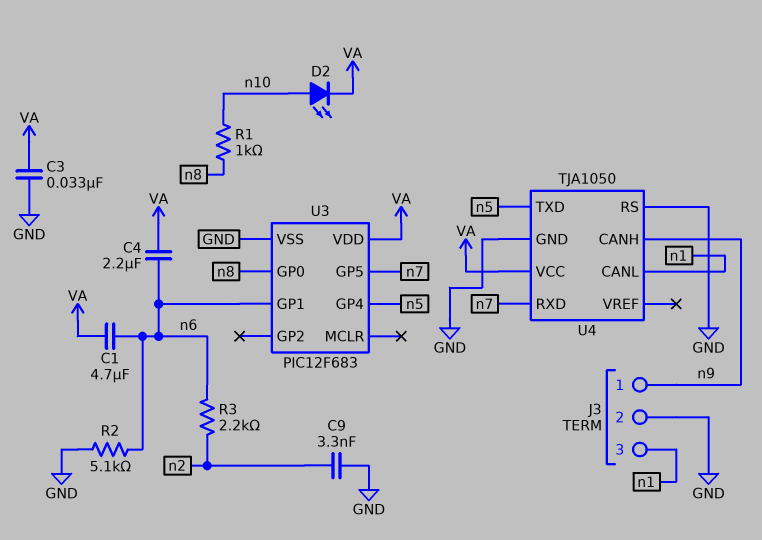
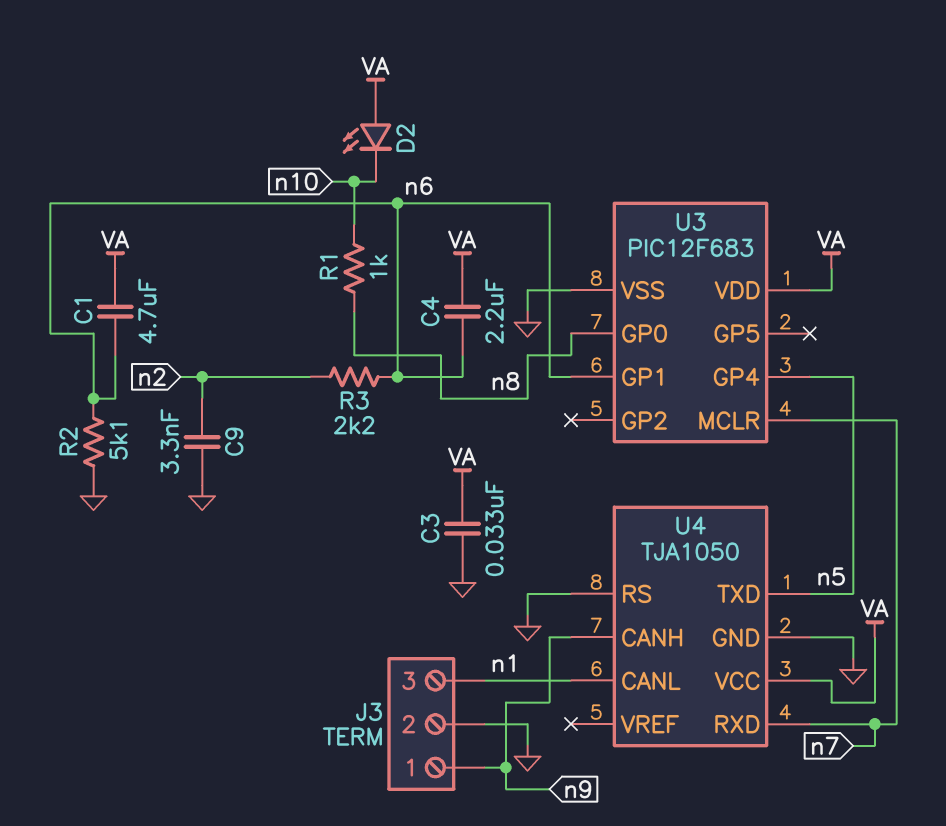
D2: LED (A n10, K VA) -> LED (A VA, K n10)
U3 pin GP5: n7 -> none
U3 pin MCLR: none -> n7

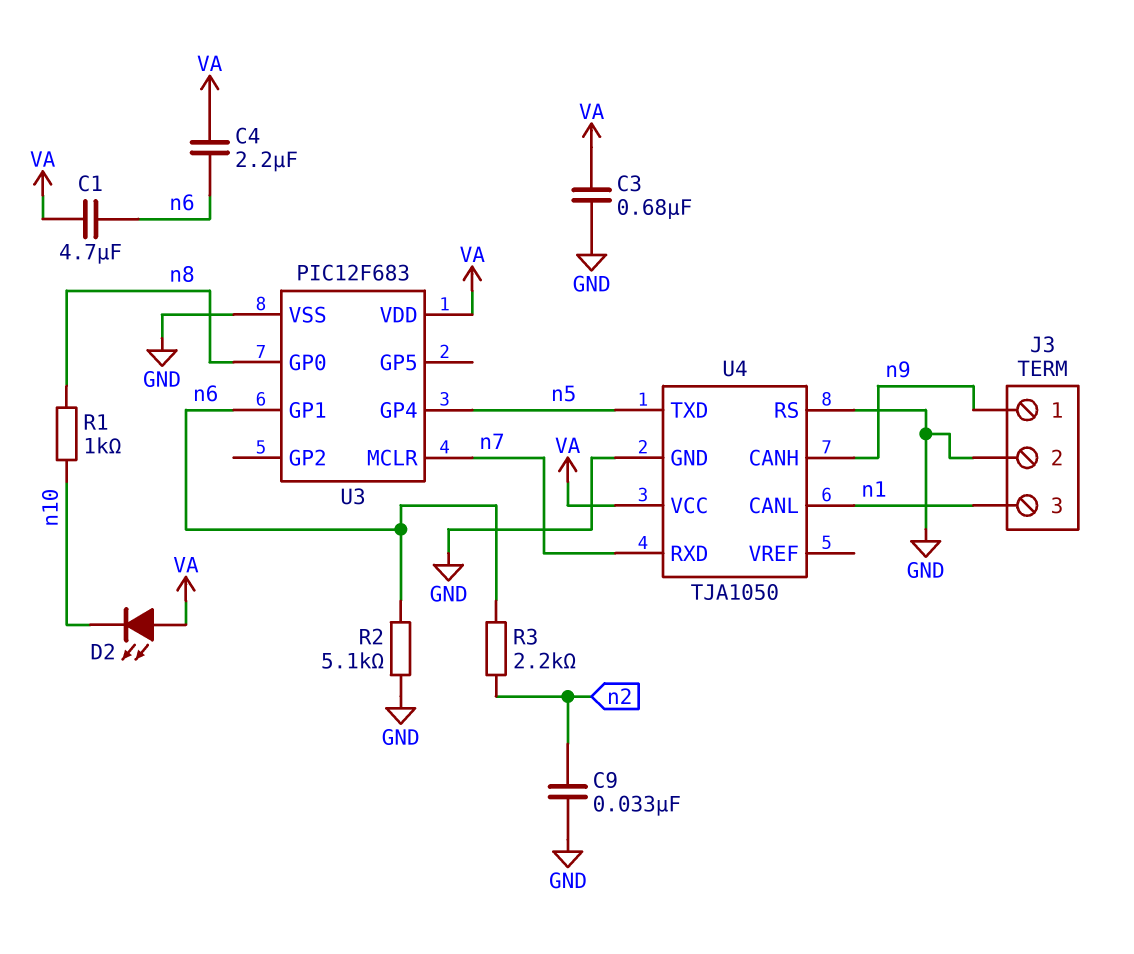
C3: 33nF (GND, VA) -> 680nF (GND, VA)
C9: 3.3nF (GND, n2) -> 33nF (GND, n2)

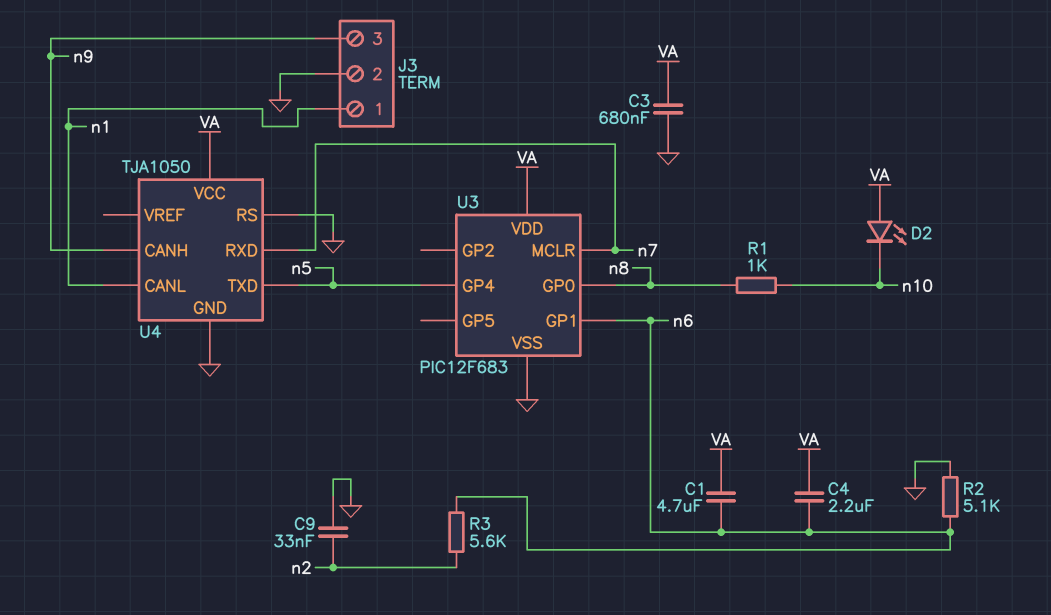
J3 pin 1: n9 -> n1
J3 pin 3: n1 -> n9
R3: 2.2k (n2, n6) -> 5.6k (n2, n6)

